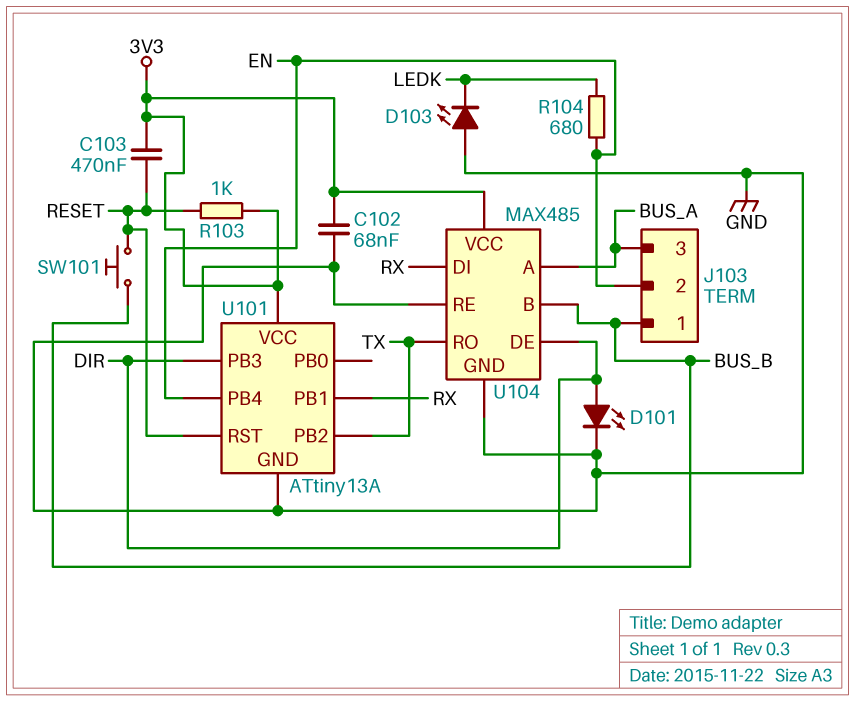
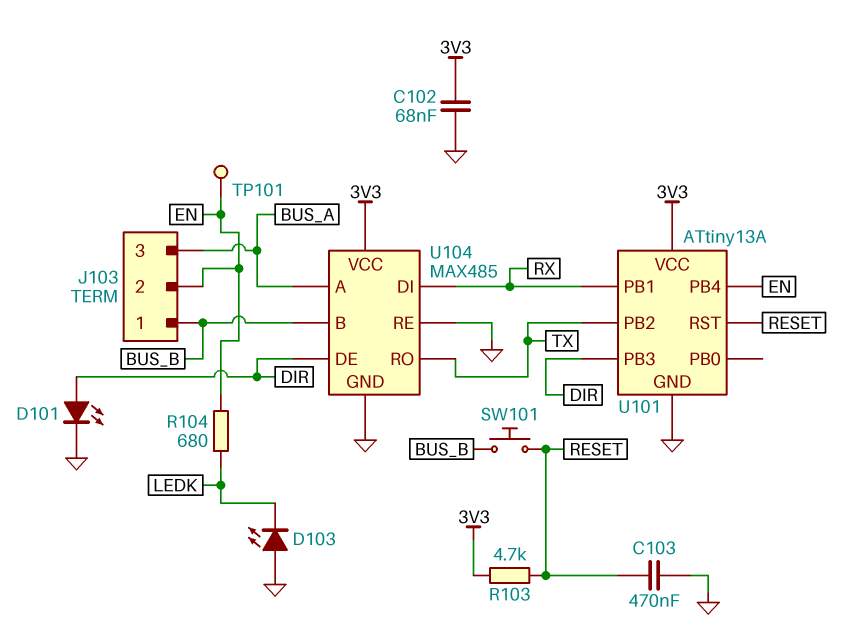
C103: 470nF (3V3, RESET) -> 470nF (GND, RESET)
R103: 1k (3V3, RESET) -> 4.7k (3V3, RESET)
TP101: none -> test point (EN)

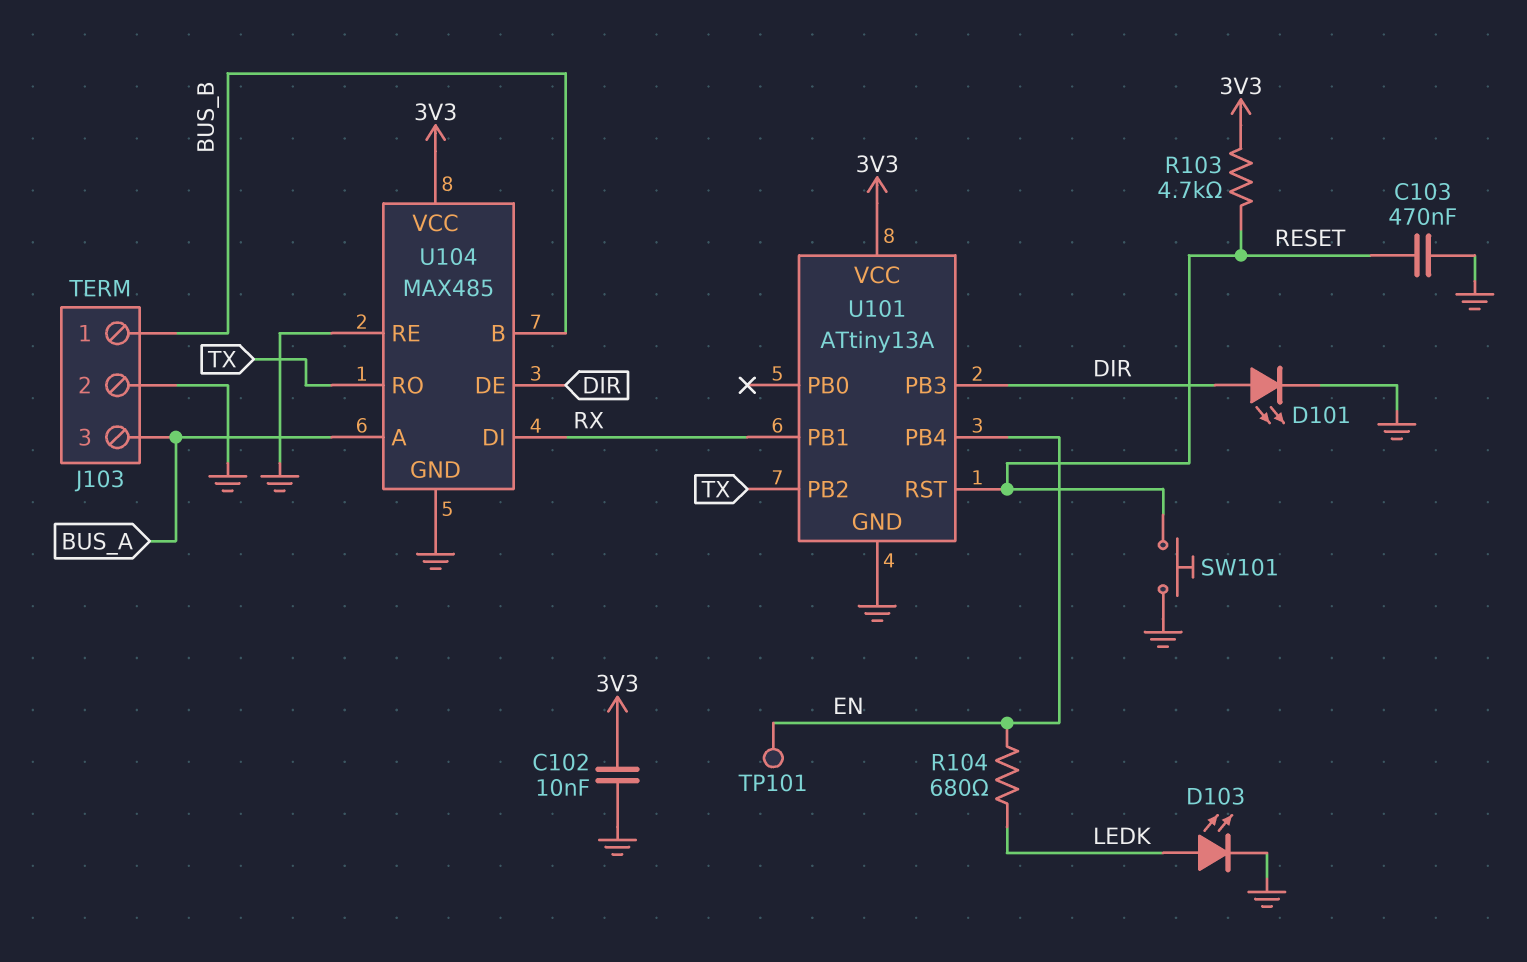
C102: 68nF (3V3, GND) -> 10nF (3V3, GND)
D103: LED (A GND, K LEDK) -> LED (A LEDK, K GND)
J103 pin 2: EN -> GND
SW101: button (BUS_B, RESET) -> button (GND, RESET)

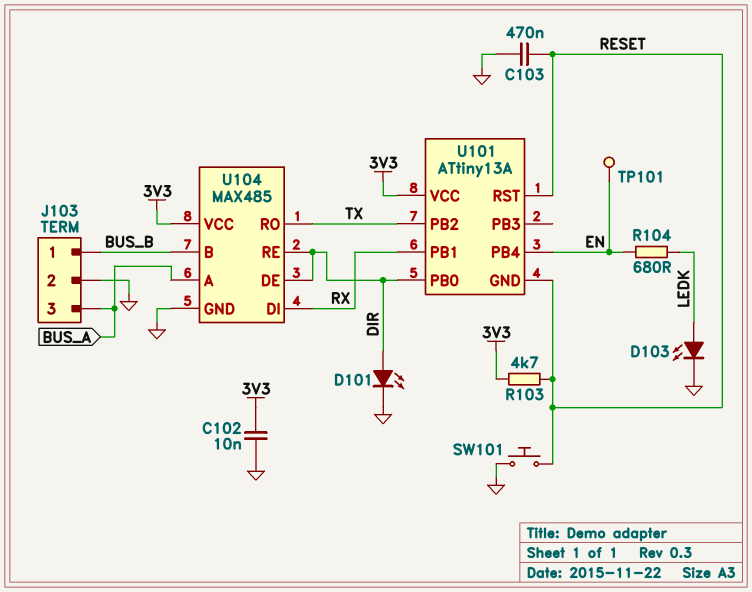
U101 pin GND: GND -> RESET
U101 pin PB0: none -> DIR
U101 pin PB3: DIR -> none
U104 pin RE: GND -> DIR

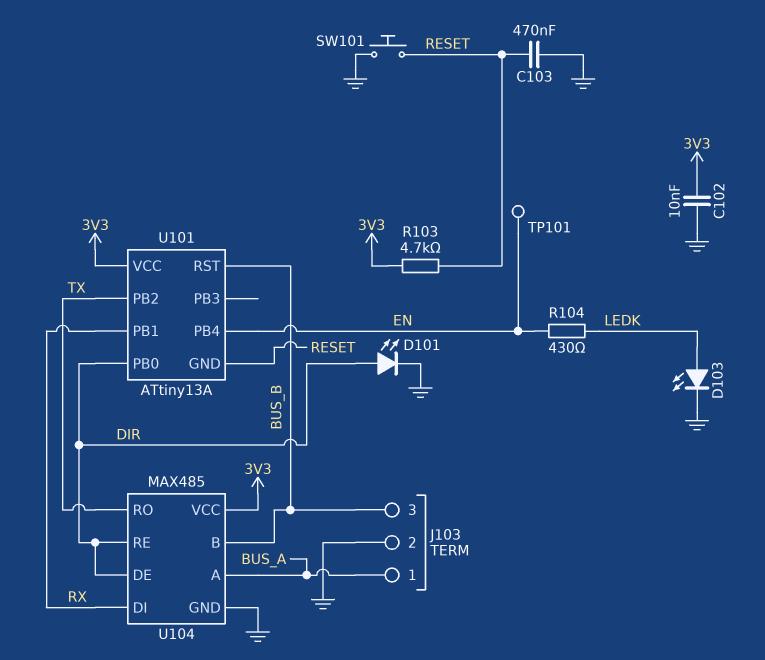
J103 pin 1: BUS_B -> BUS_A
J103 pin 3: BUS_A -> BUS_B
R104: 680 (EN, LEDK) -> 430 (EN, LEDK)
U101 pin RST: RESET -> BUS_B

